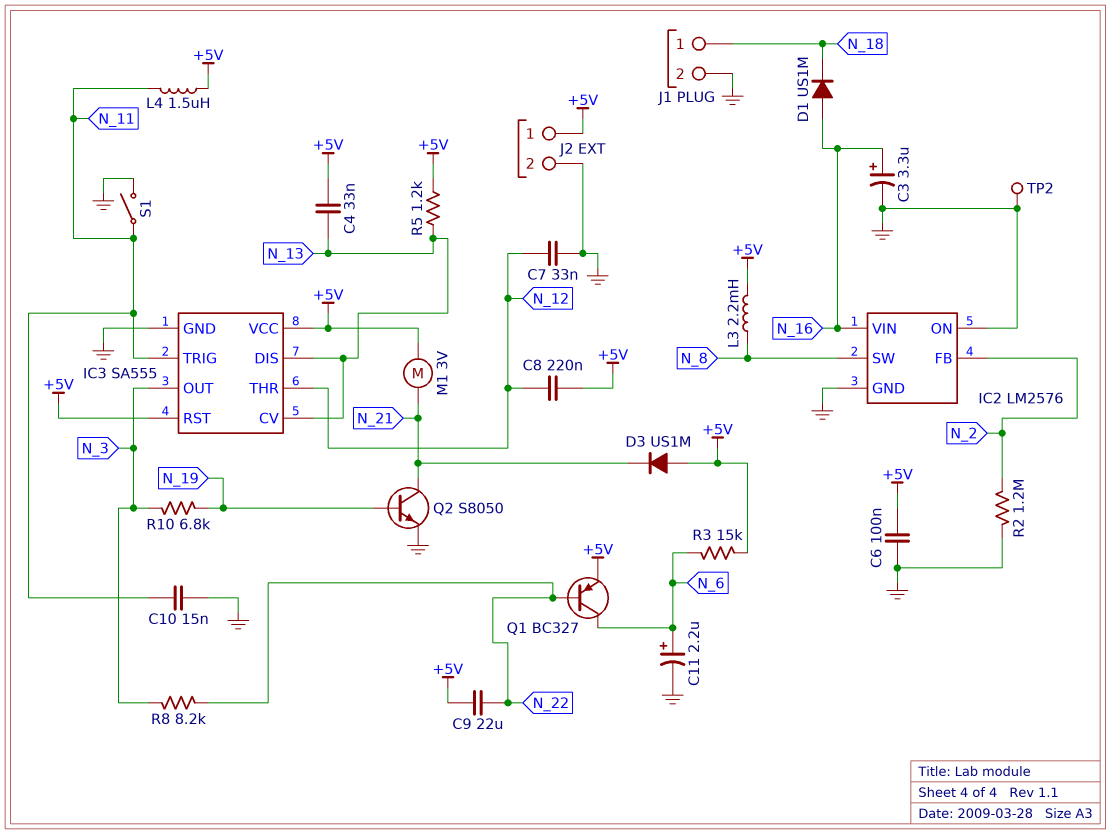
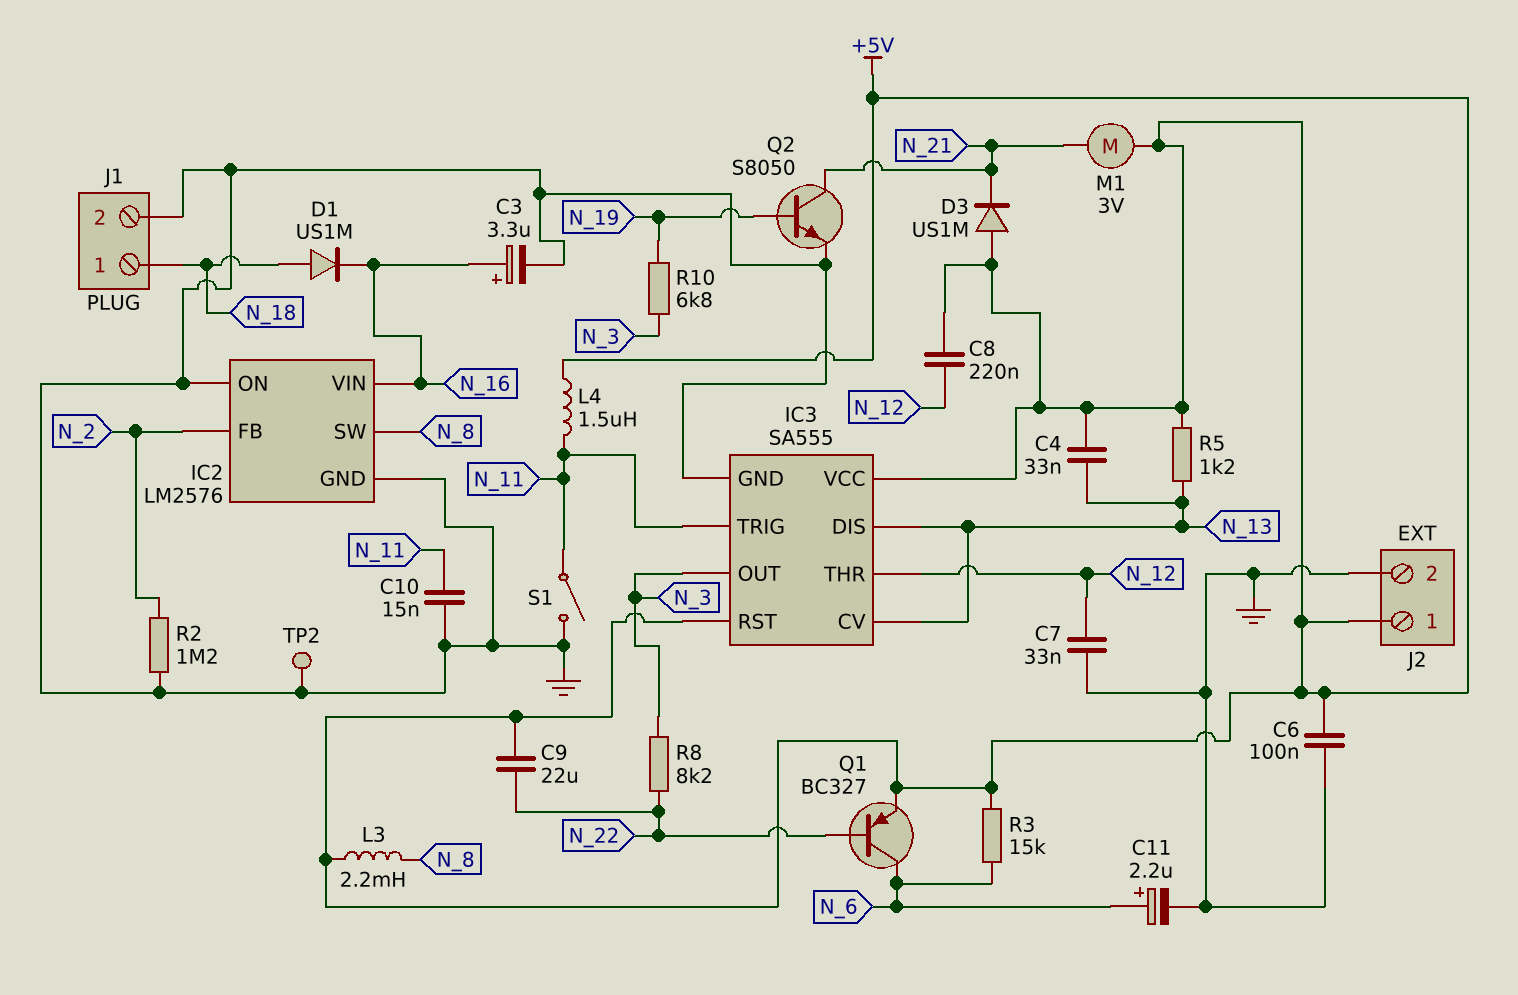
D1: diode US1M (A N_16, K N_18) -> diode US1M (A N_18, K N_16)

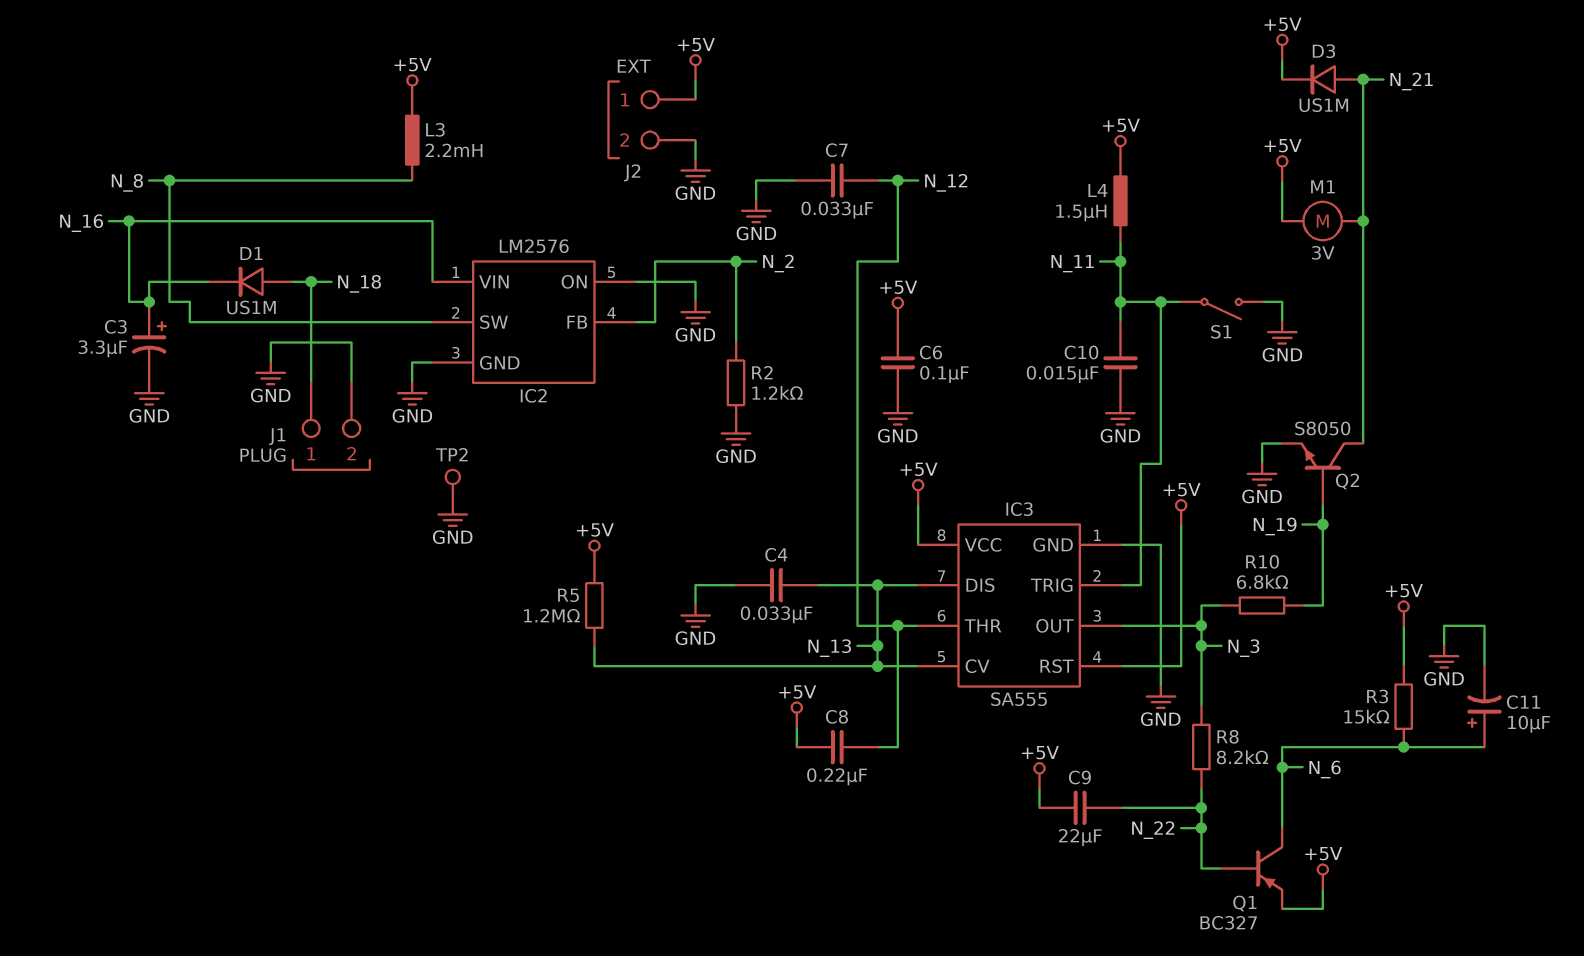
C4: 33nF (+5V, N_13) -> 33nF (GND, N_13)
C11: 2.2uF (plus N_6, minus GND) -> 10uF (plus N_6, minus GND)
D3: diode US1M (A +5V, K N_21) -> diode US1M (A N_21, K +5V)
R2: 1.2M (GND, N_2) -> 1.2k (GND, N_2)
R5: 1.2k (+5V, N_13) -> 1.2M (+5V, N_13)

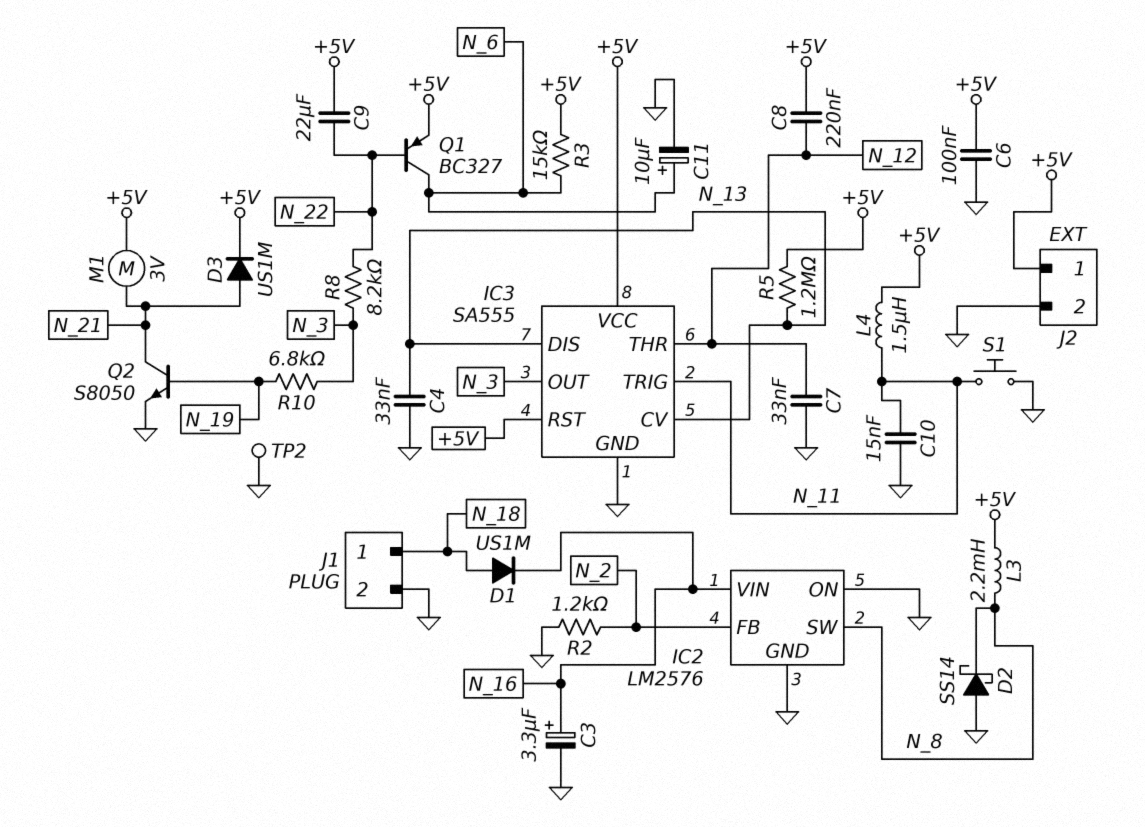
D2: none -> schottky SS14 (A GND, K N_8)
S1: switch (GND, N_11) -> button (GND, N_11)

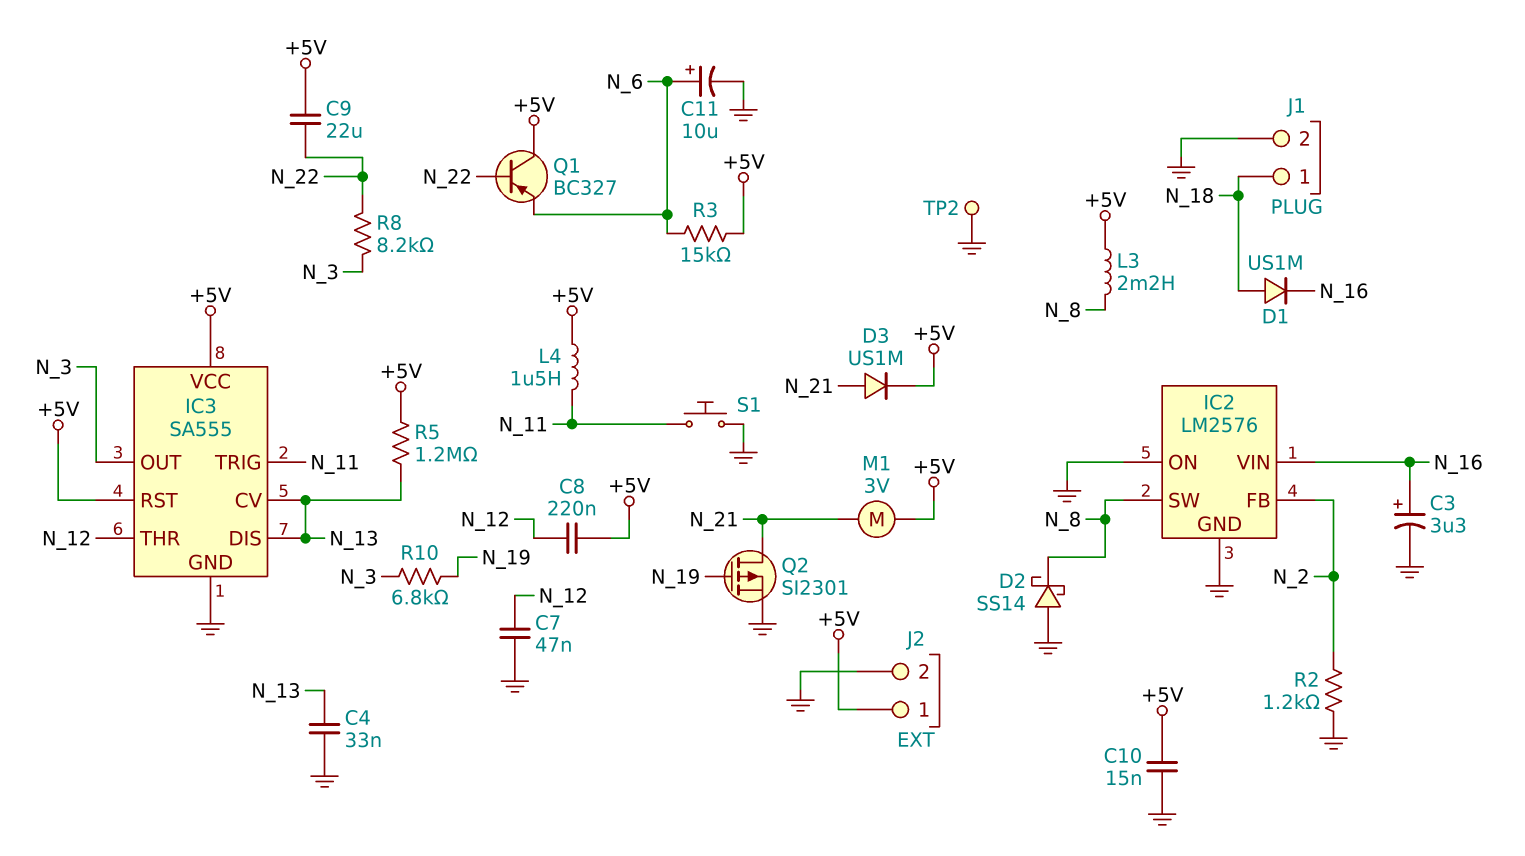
C6: 100nF (+5V, GND) -> none
C7: 33nF (GND, N_12) -> 47nF (GND, N_12)
C10: 15nF (GND, N_11) -> 15nF (+5V, GND)
Q1: PNP BC327 (B N_22, C N_6, E +5V) -> PNP BC327 (B N_22, C +5V, E N_6)
Q2: NPN S8050 (B N_19, C N_21, E GND) -> PMOS SI2301 (G N_19, D N_21, S GND)

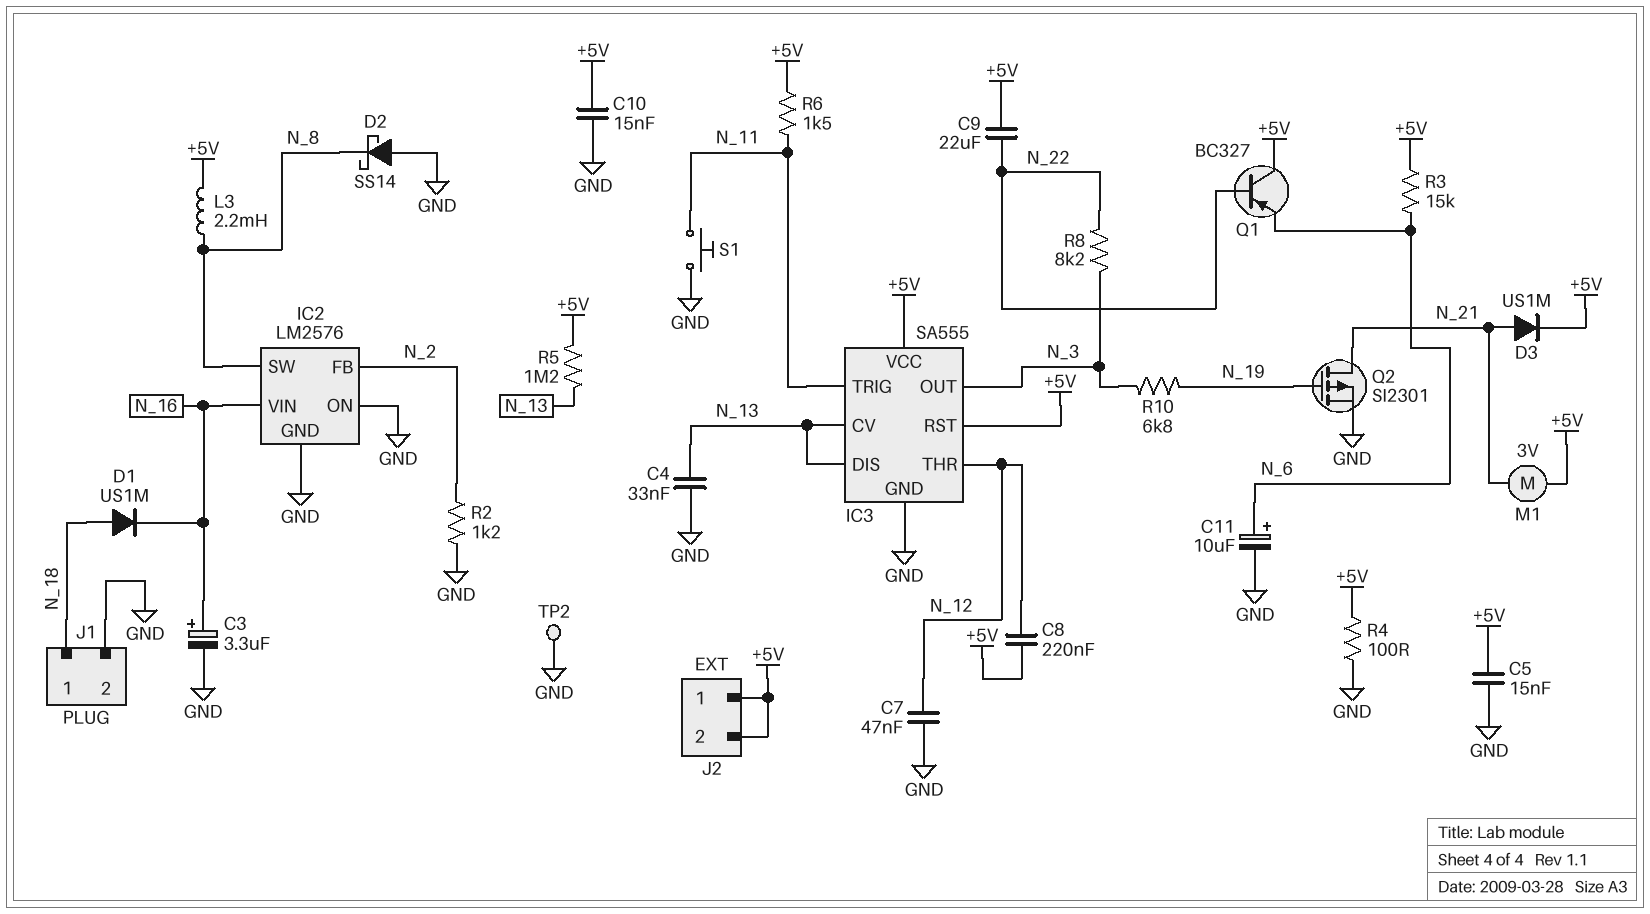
C5: none -> 15nF (+5V, GND)
J2 pin 2: GND -> +5V
L4: 1.5uH (+5V, N_11) -> none
R4: none -> 100 (+5V, GND)
R6: none -> 1.5k (+5V, N_11)

